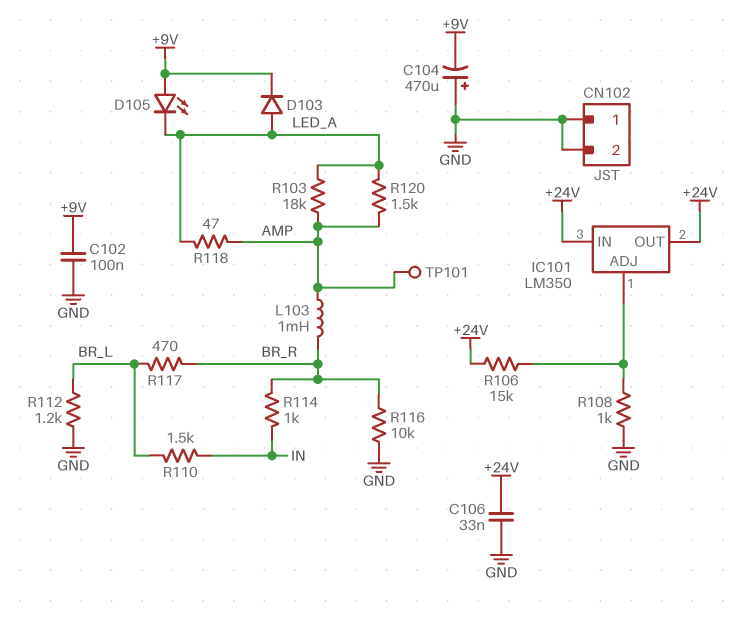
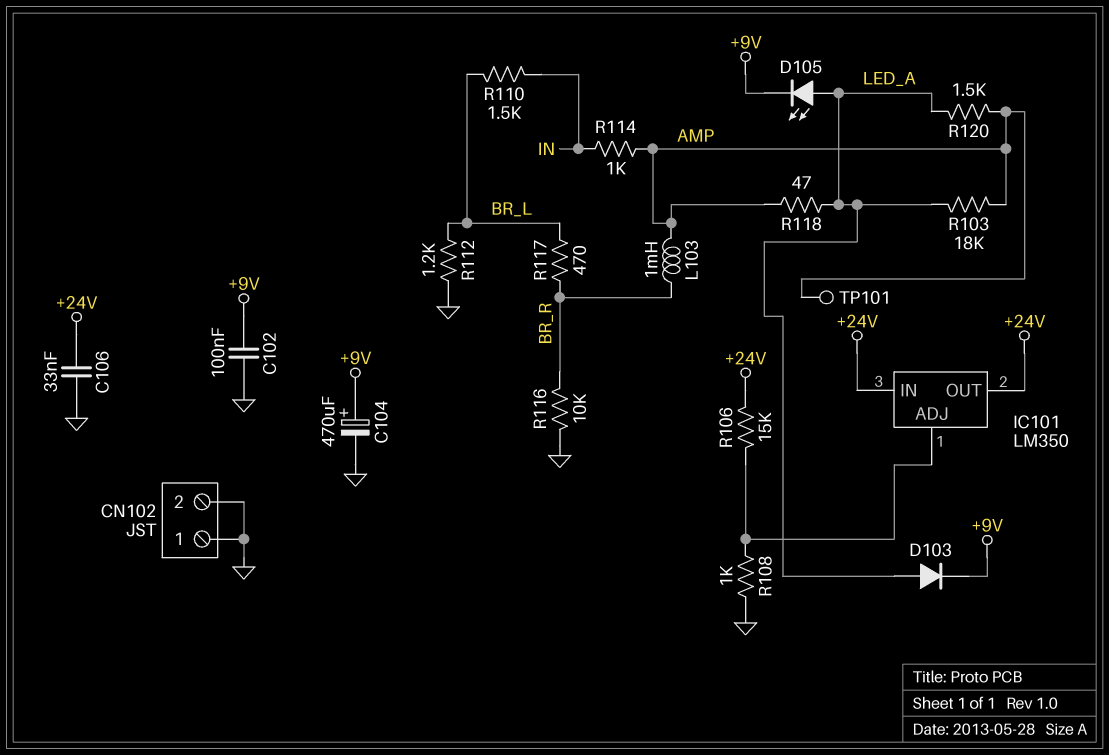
C104: 470uF (plus GND, minus +9V) -> 470uF (plus +9V, minus GND)
D105: LED (A +9V, K LED_A) -> LED (A LED_A, K +9V)
R114: 1k (BR_R, IN) -> 1k (AMP, IN)

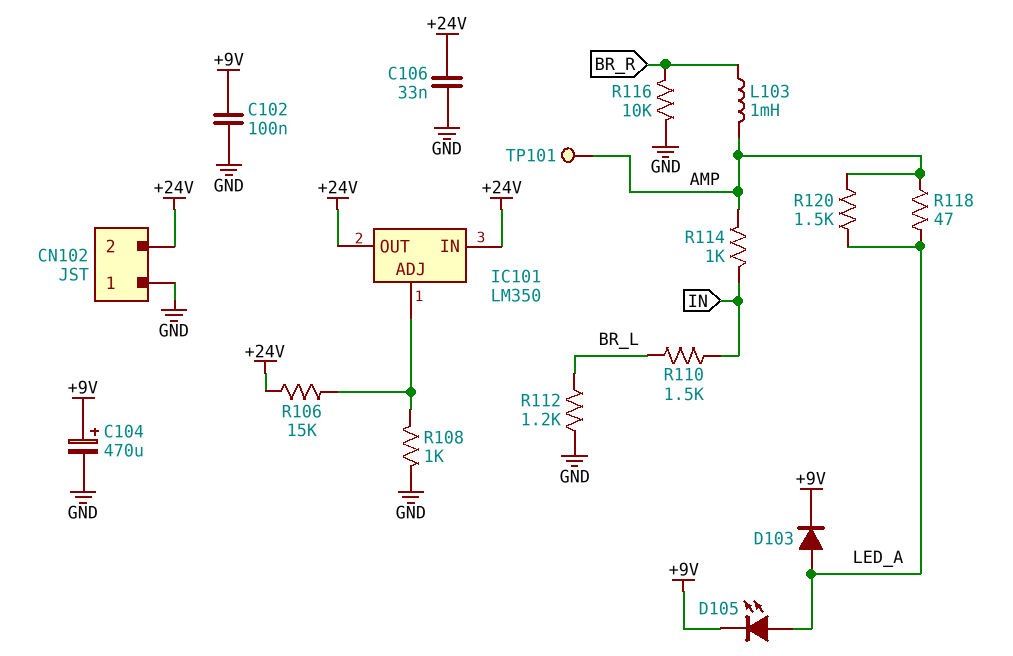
CN102 pin 2: GND -> +24V
R103: 18k (AMP, LED_A) -> none
R117: 470 (BR_L, BR_R) -> none

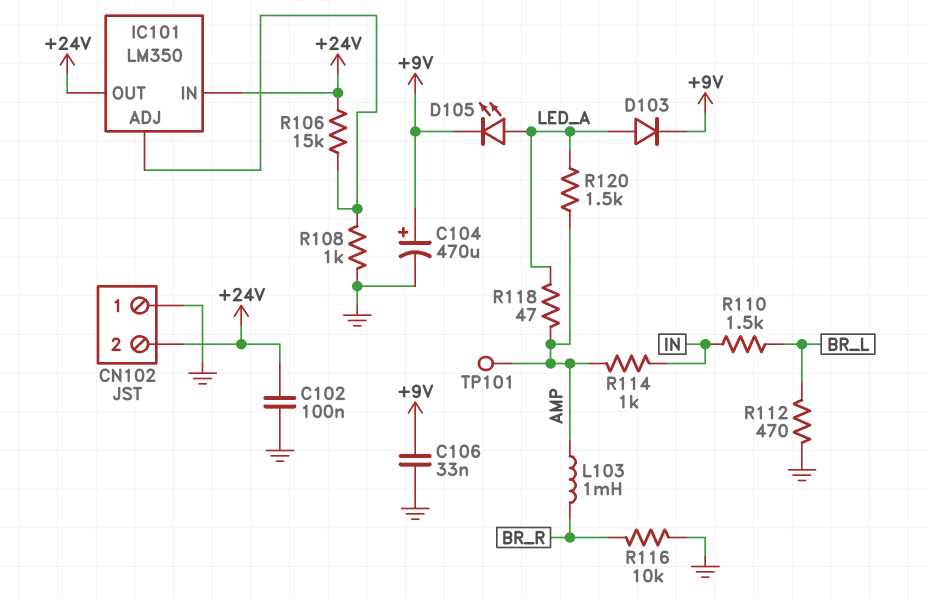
C102: 100nF (+9V, GND) -> 100nF (+24V, GND)
C106: 33nF (+24V, GND) -> 33nF (+9V, GND)
R112: 1.2k (BR_L, GND) -> 470 (BR_L, GND)

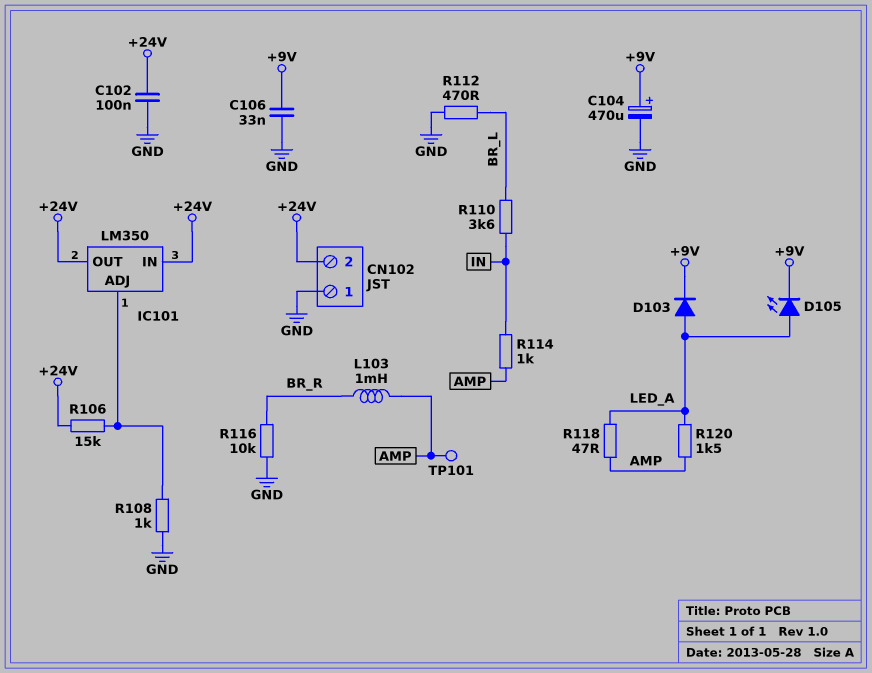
R110: 1.5k (BR_L, IN) -> 3.6k (BR_L, IN)

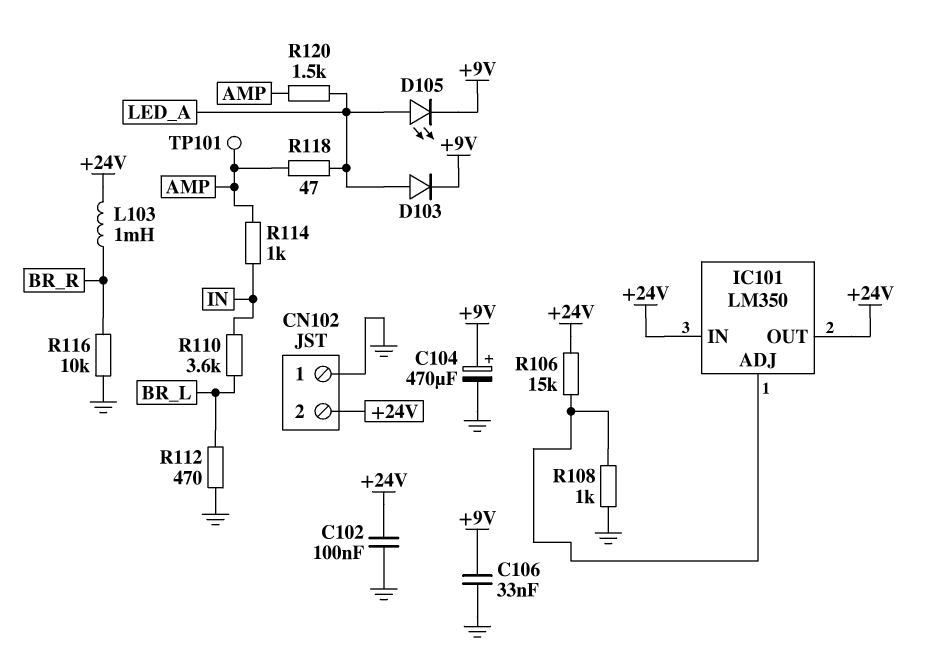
L103: 1mH (AMP, BR_R) -> 1mH (+24V, BR_R)

